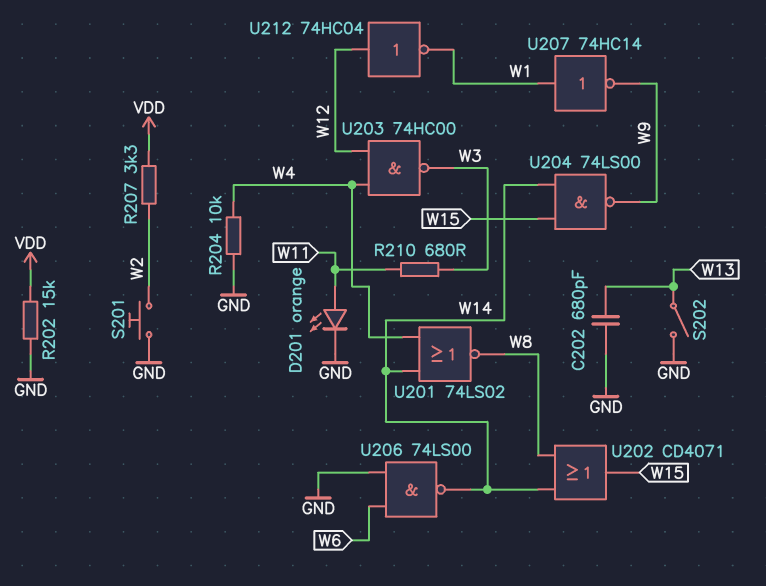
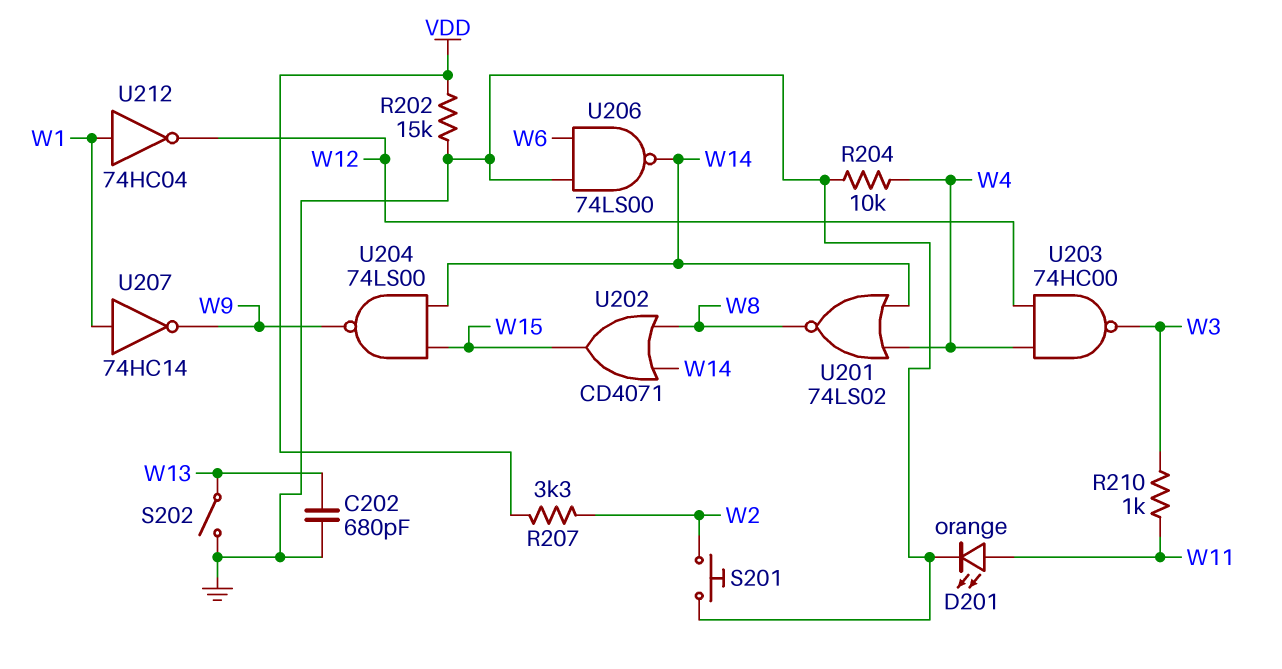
R210: 680 (W3, W11) -> 1k (W3, W11)
U212: NOT 74HC04 (in W12, out W1) -> NOT 74HC04 (in W1, out W12)

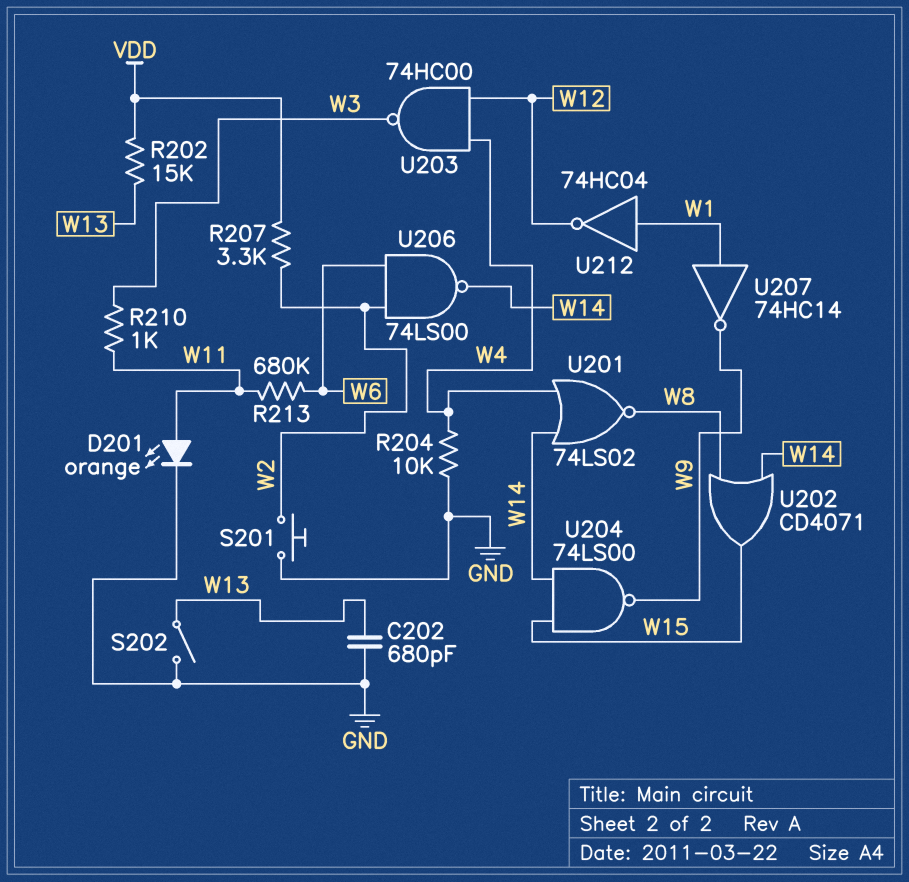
R202: 15k (GND, VDD) -> 15k (VDD, W13)
R213: none -> 680k (W6, W11)
U206: NAND 74LS00 (in GND, in W6, out W14) -> NAND 74LS00 (in W2, in W6, out W14)

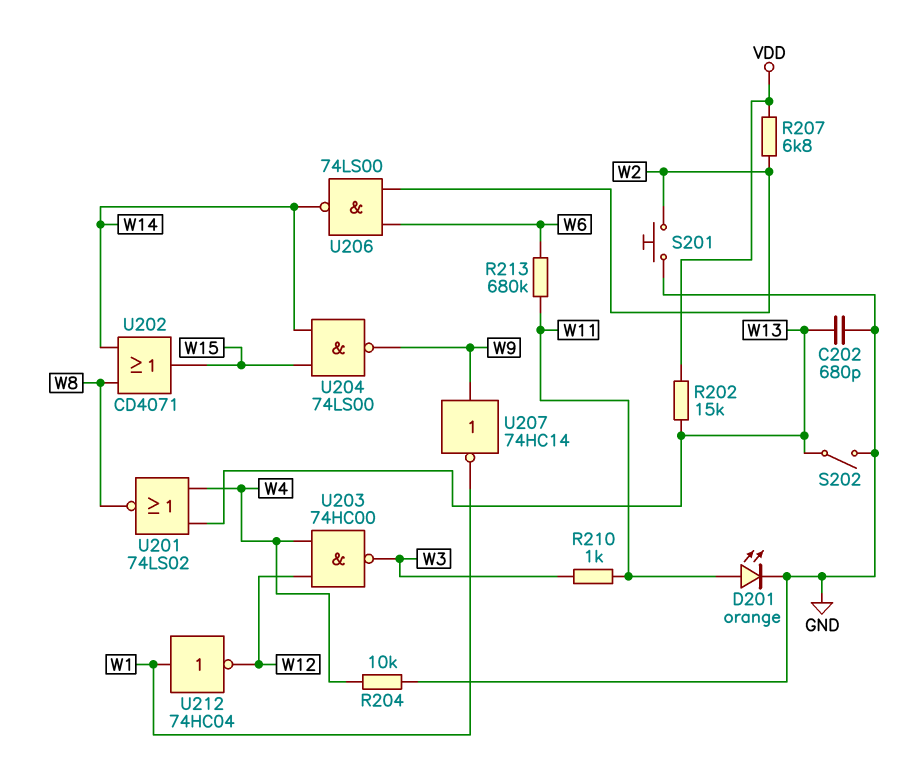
R207: 3.3k (VDD, W2) -> 6.8k (VDD, W2)
U201: NOR 74LS02 (in W4, in W14, out W8) -> NOR 74LS02 (in W4, in W13, out W8)
U207: NOT 74HC14 (in W1, out W9) -> NOT 74HC14 (in W9, out W1)

